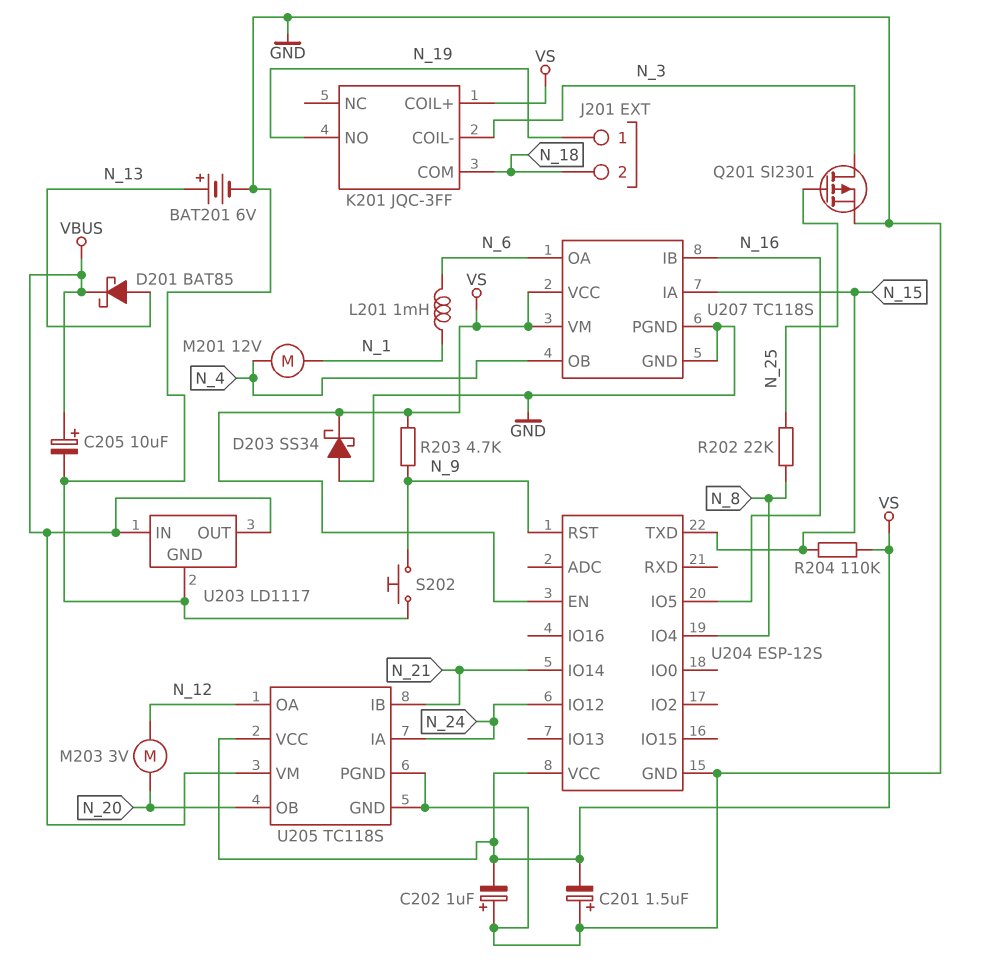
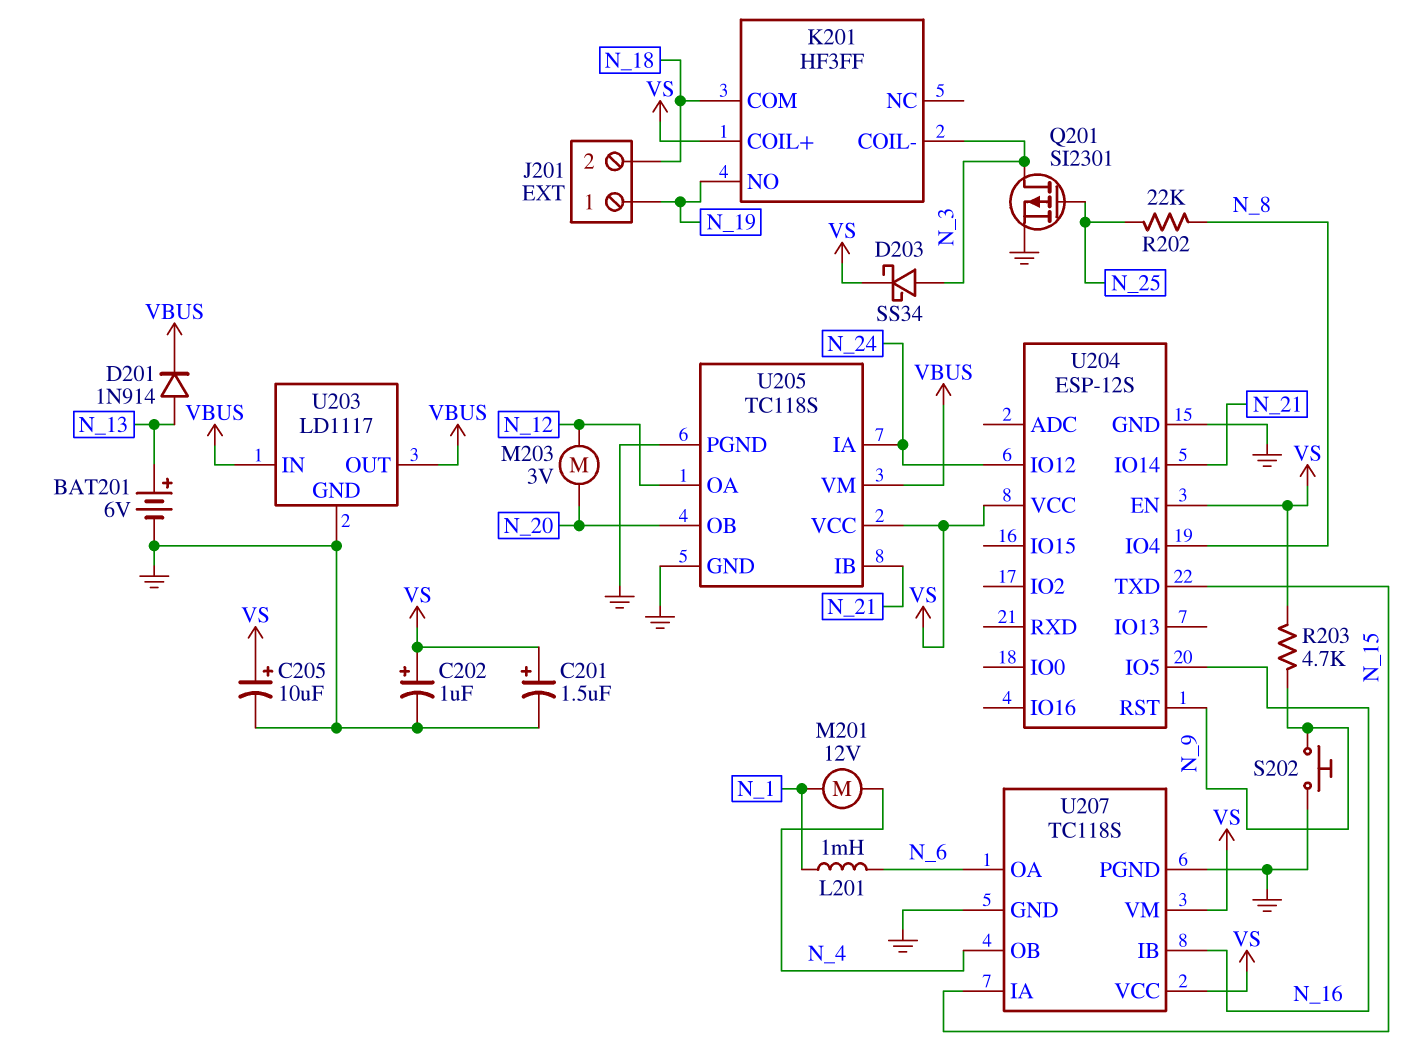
C201: 1.5uF (plus GND, minus VS) -> 1.5uF (plus VS, minus GND)
C202: 1uF (plus GND, minus VS) -> 1uF (plus VS, minus GND)
C205: 10uF (plus VBUS, minus GND) -> 10uF (plus VS, minus GND)
D201: schottky BAT85 (A N_13, K VBUS) -> diode 1N914 (A N_13, K VBUS)
D203: schottky SS34 (A GND, K VS) -> schottky SS34 (A N_3, K VS)
K201: JQC-3FF -> HF3FF
R204: 110k (N_15, VS) -> none

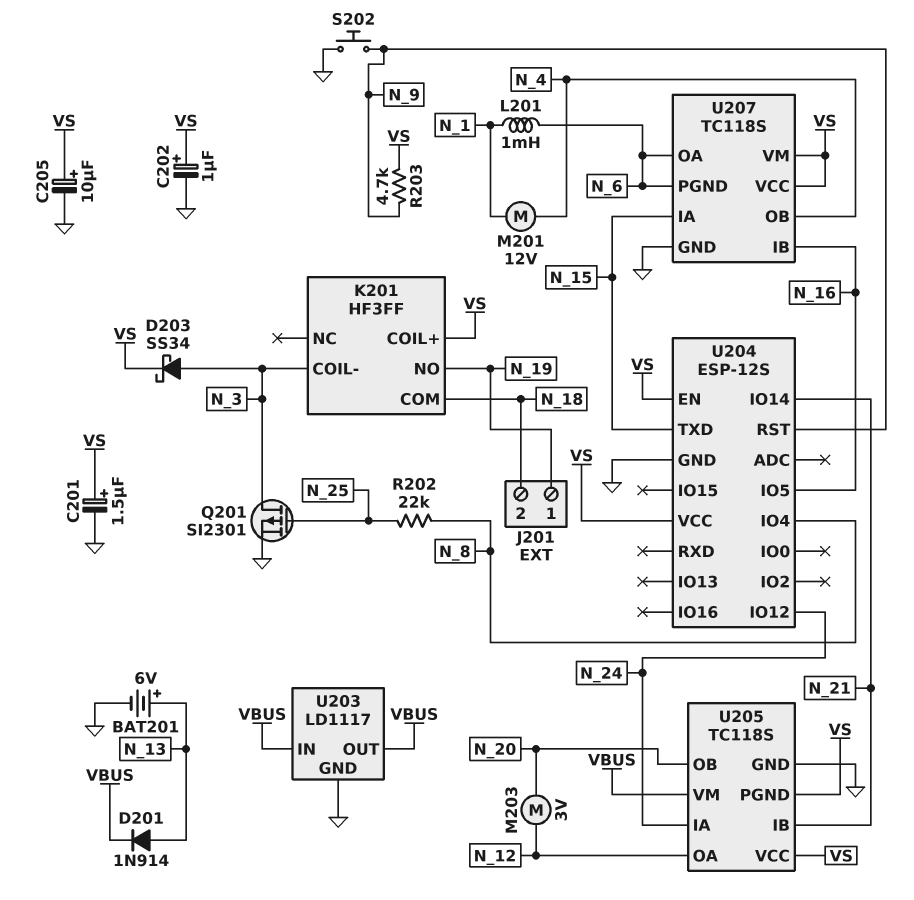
U205 pin PGND: GND -> VS
U207 pin PGND: GND -> N_6

